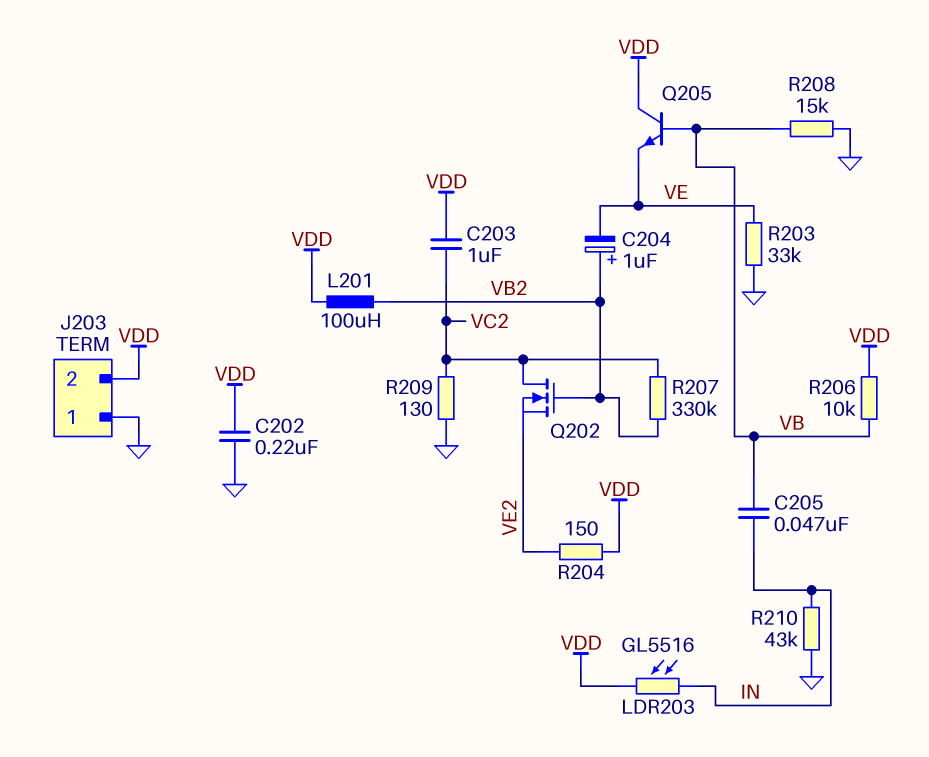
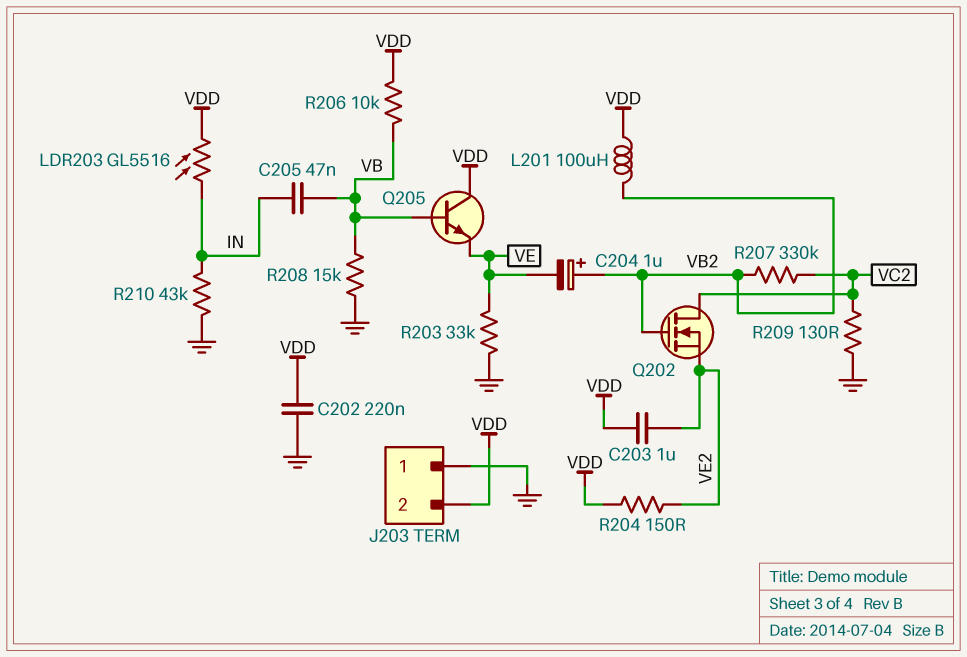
C203: 1uF (VC2, VDD) -> 1uF (VDD, VE2)

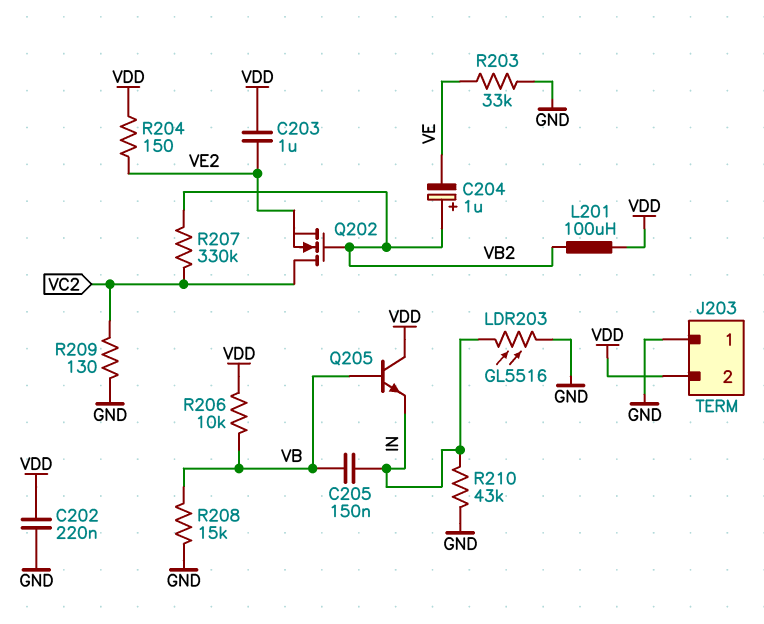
C205: 47nF (IN, VB) -> 150nF (IN, VB)
LDR203: GL5516 (IN, VDD) -> GL5516 (GND, IN)
Q205: NPN (B VB, C VDD, E VE) -> NPN (B VB, C VDD, E IN)

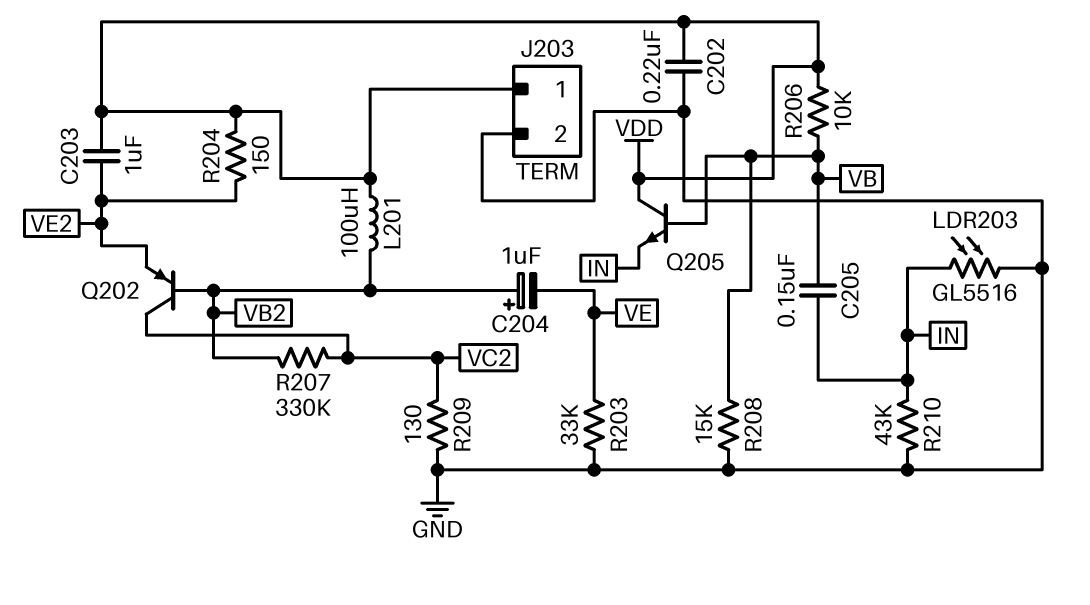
J203 pin 1: GND -> VDD
J203 pin 2: VDD -> GND
Q202: NMOS (G VB2, D VC2, S VE2) -> PNP (B VB2, C VC2, E VE2)

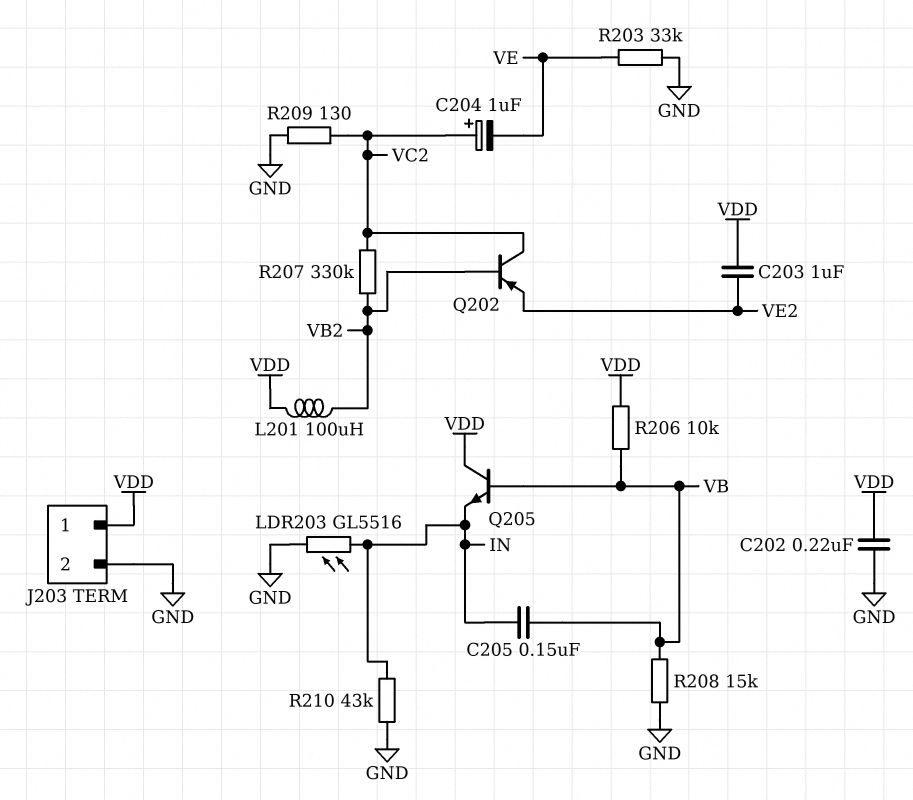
C204: 1uF (plus VB2, minus VE) -> 1uF (plus VC2, minus VE)
R204: 150 (VDD, VE2) -> none

